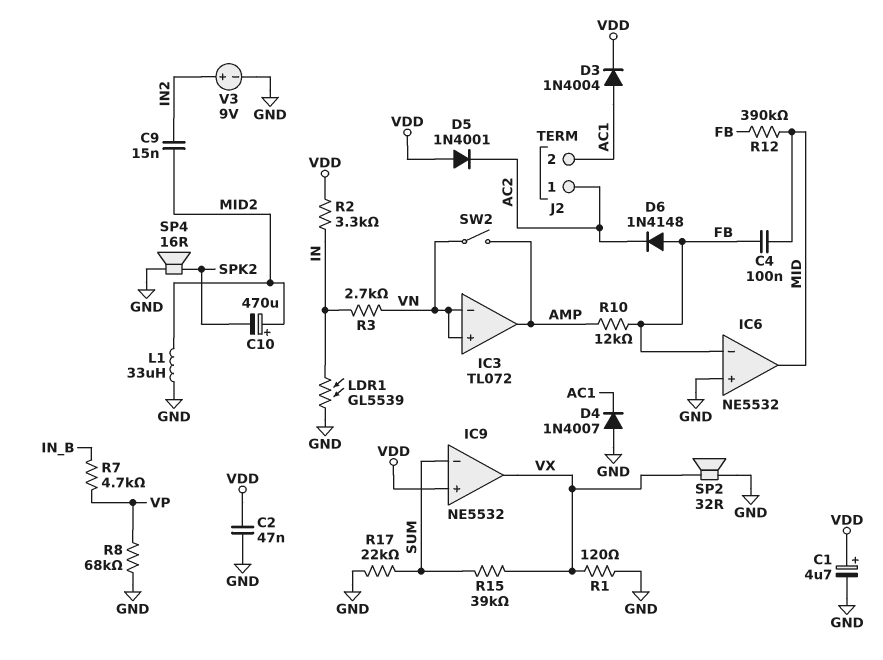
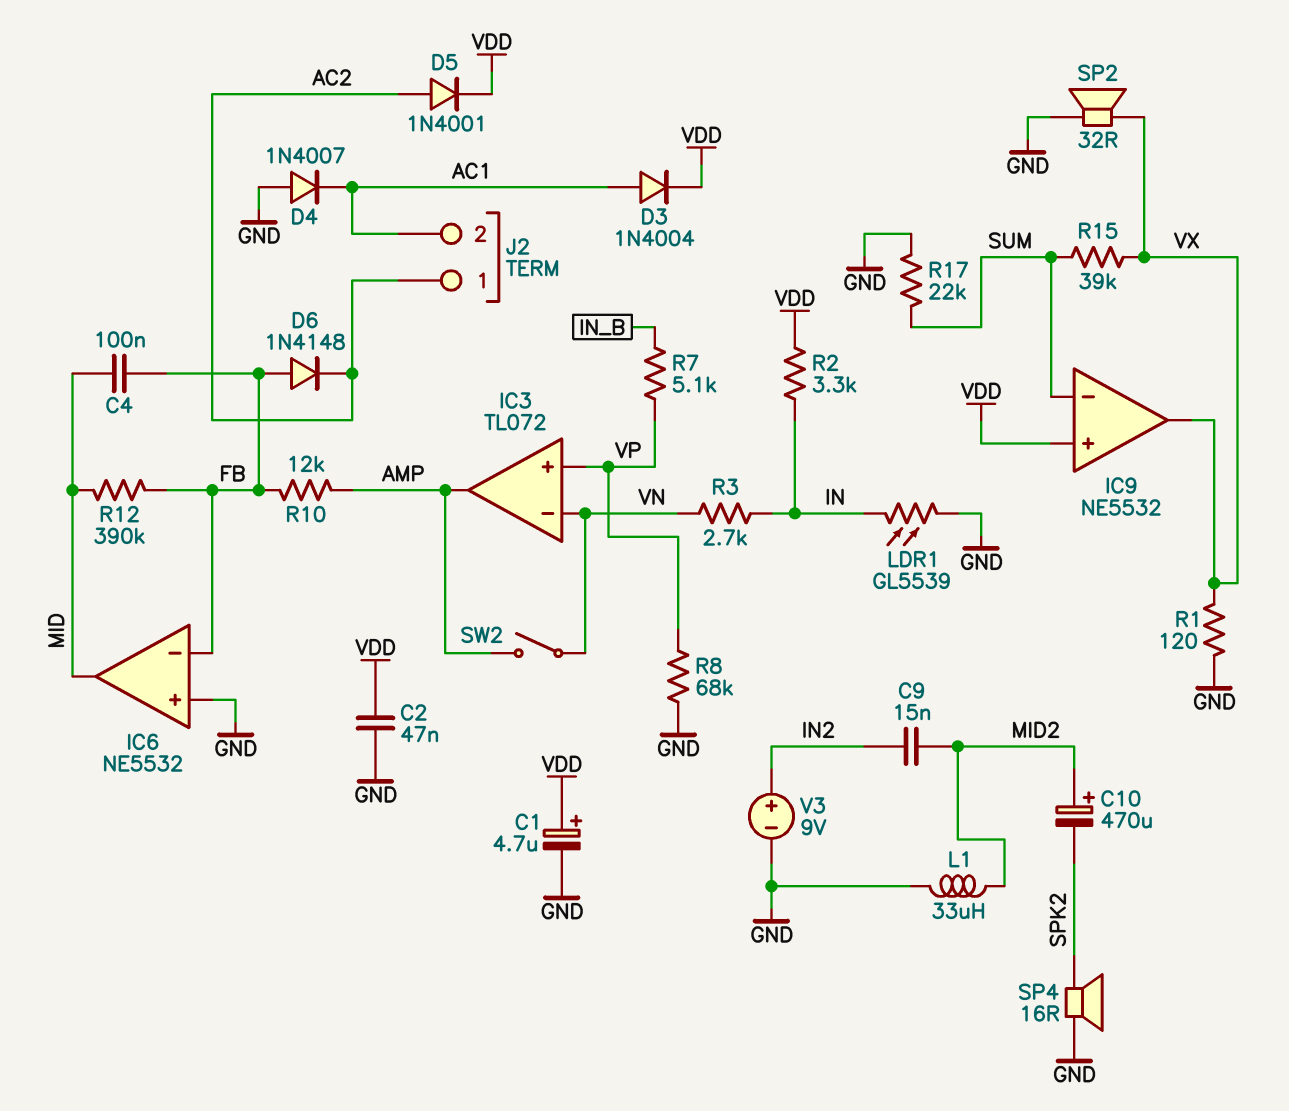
D5: diode 1N4001 (A VDD, K AC2) -> diode 1N4001 (A AC2, K VDD)
IC3 pin in+: VN -> VP
R7: 4.7k (IN_B, VP) -> 5.1k (IN_B, VP)

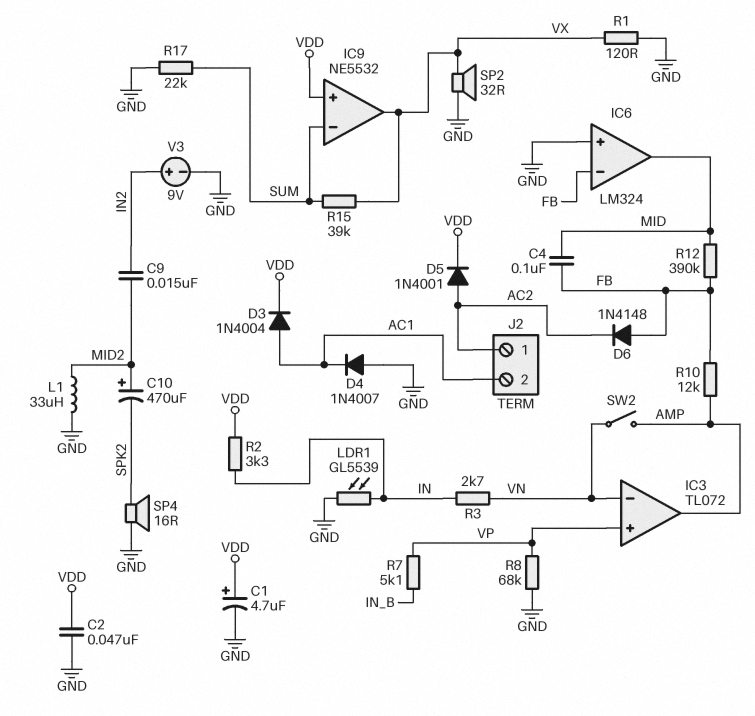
IC6: NE5532 -> LM324

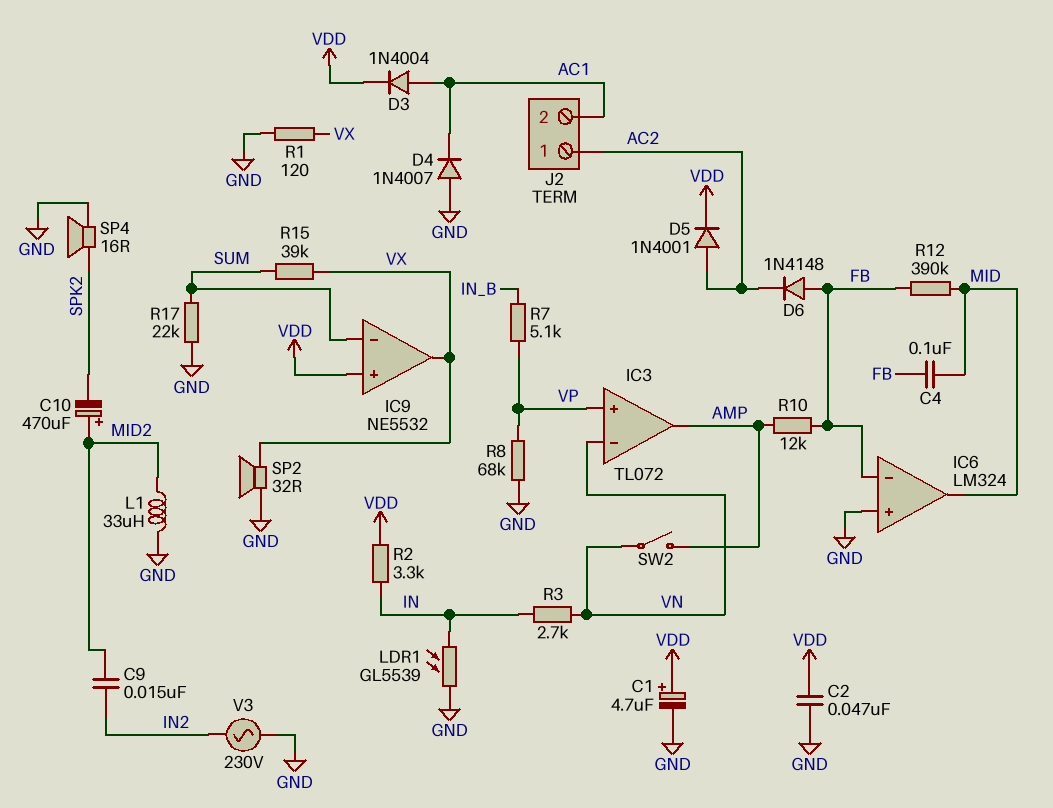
V3: 9V (plus IN2, minus GND) -> AC 230V (GND, IN2)

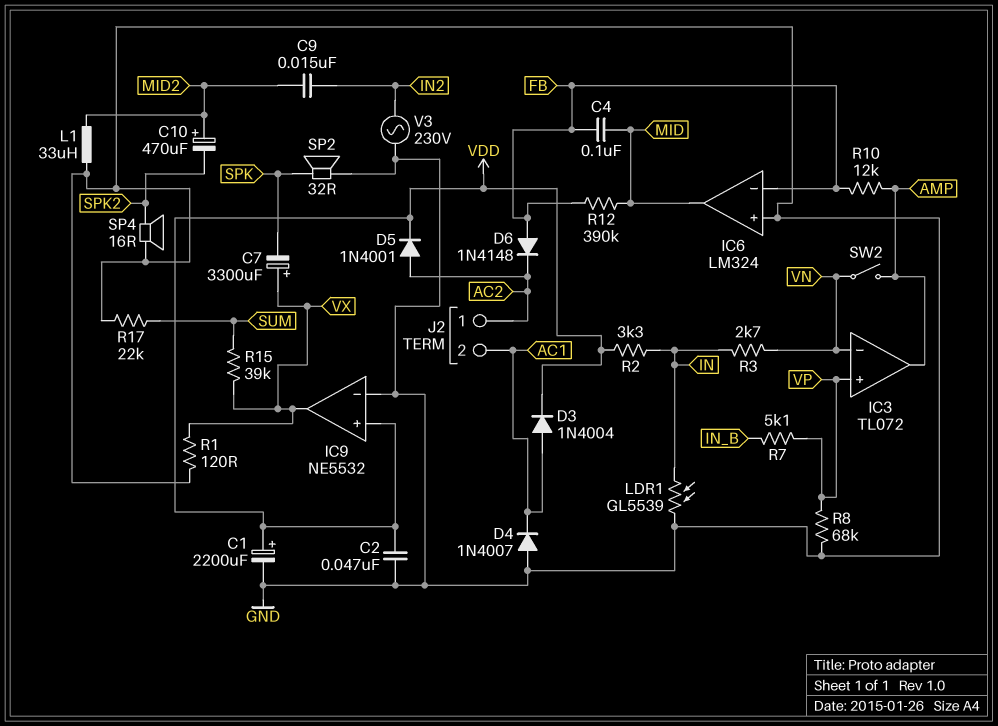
C1: 4.7uF (plus VDD, minus GND) -> 2200uF (plus VDD, minus GND)
C7: none -> 3300uF (plus VX, minus SPK)
IC9 pin in-: SUM -> GND
SP2: speaker 32R (GND, VX) -> speaker 32R (GND, SPK)

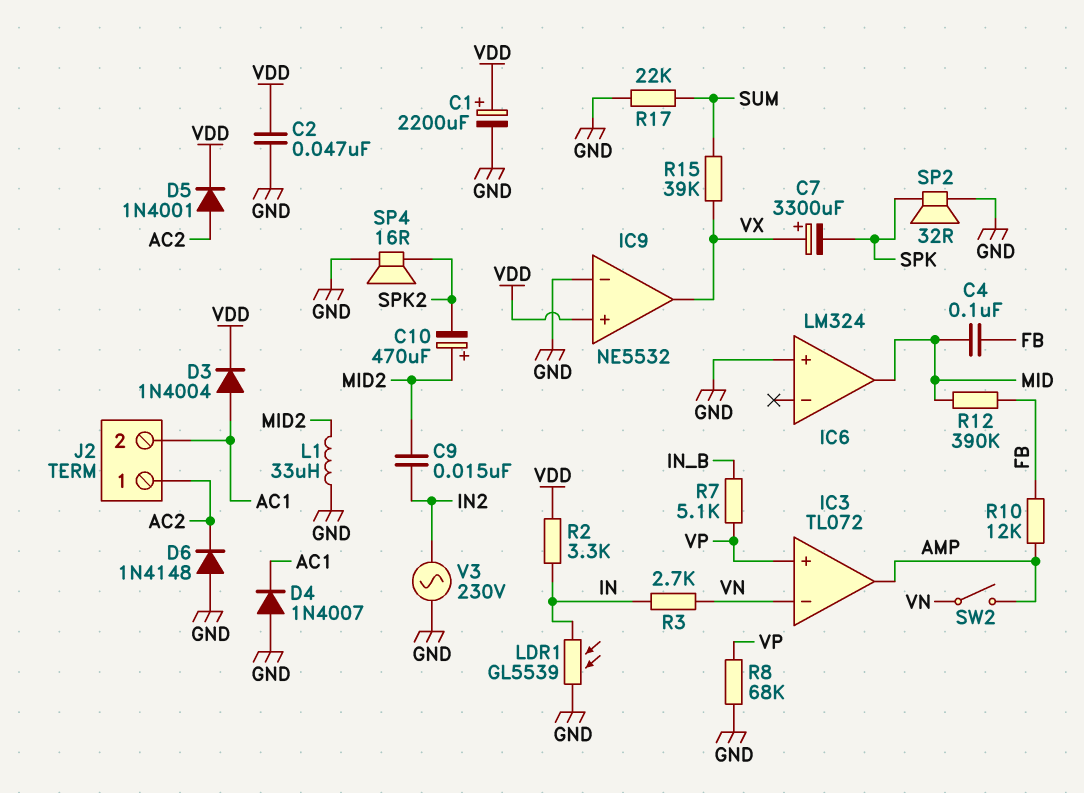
D6: diode 1N4148 (A FB, K AC2) -> diode 1N4148 (A GND, K AC2)
IC6 pin in-: FB -> none
R1: 120 (GND, VX) -> none

